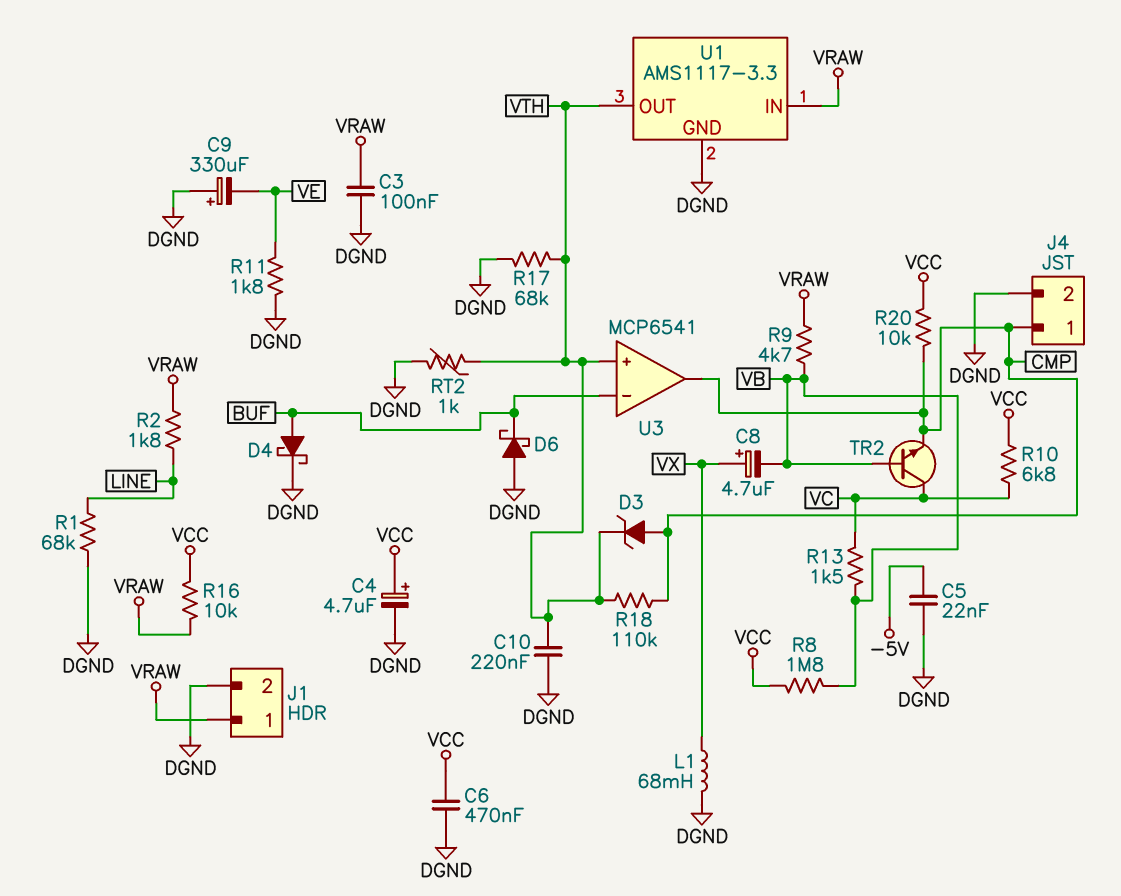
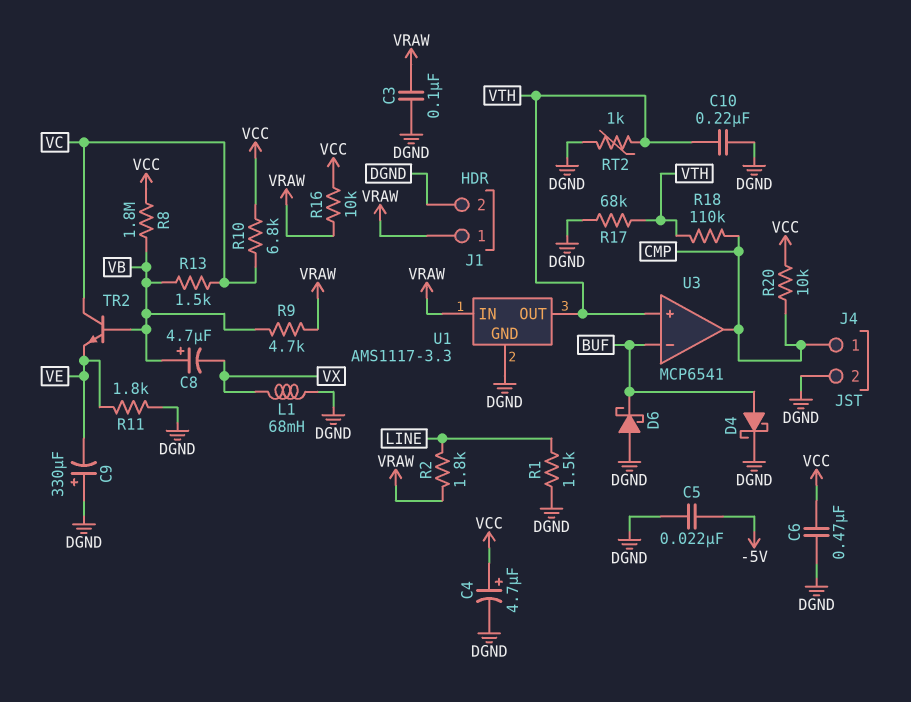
C8: 4.7uF (plus VX, minus VB) -> 4.7uF (plus VB, minus VX)
D3: zener (A CMP, K VTH) -> none
R1: 68k (DGND, LINE) -> 1.5k (DGND, LINE)
TR2: NPN (B VB, C VC, E CMP) -> NPN (B VB, C VC, E VE)

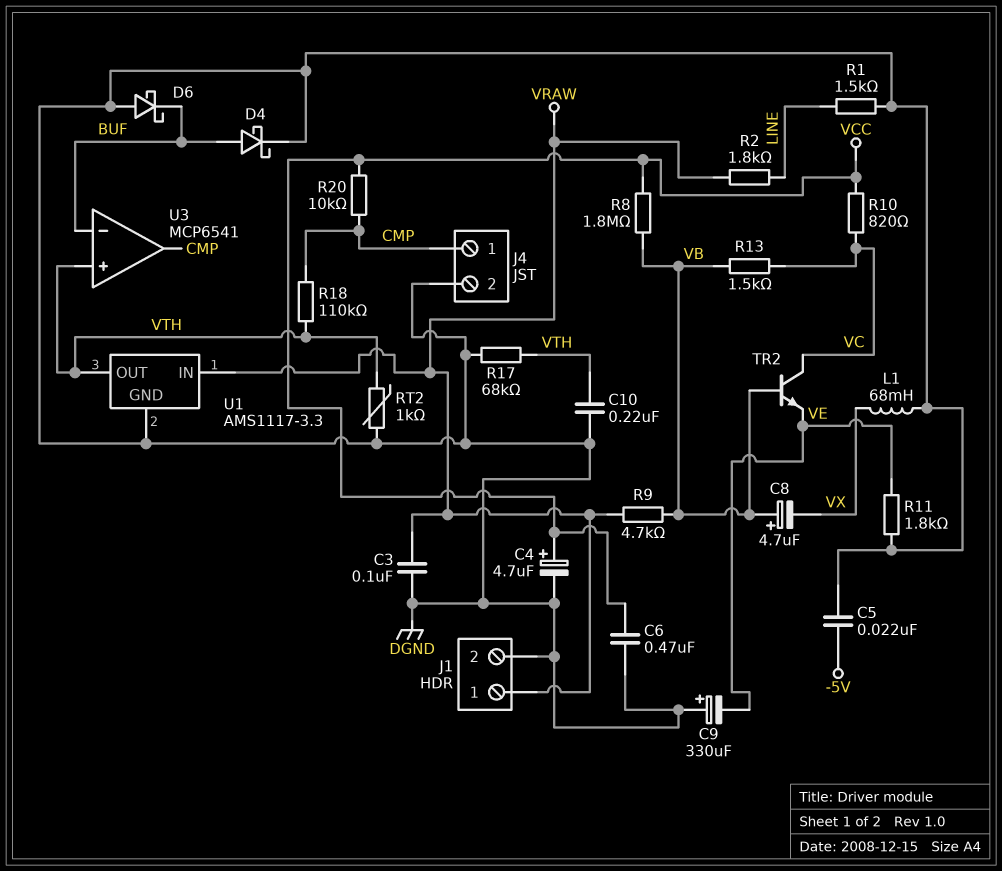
R10: 6.8k (VC, VCC) -> 820 (VC, VCC)
R16: 10k (VCC, VRAW) -> none

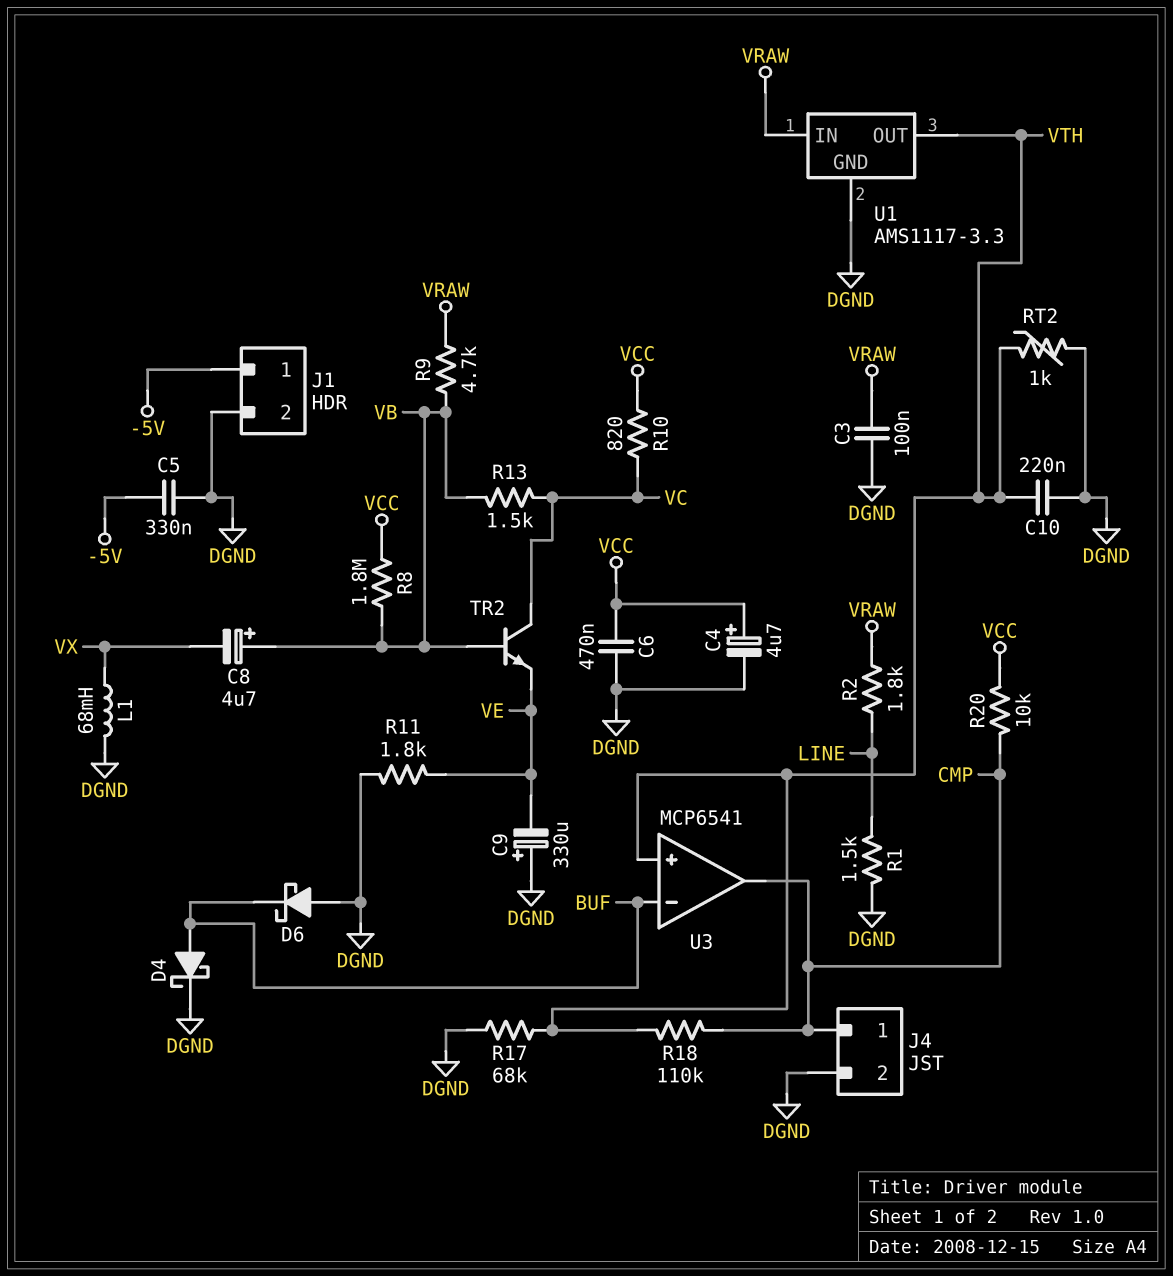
C5: 22nF (-5V, DGND) -> 330nF (-5V, DGND)
J1 pin 1: VRAW -> -5V

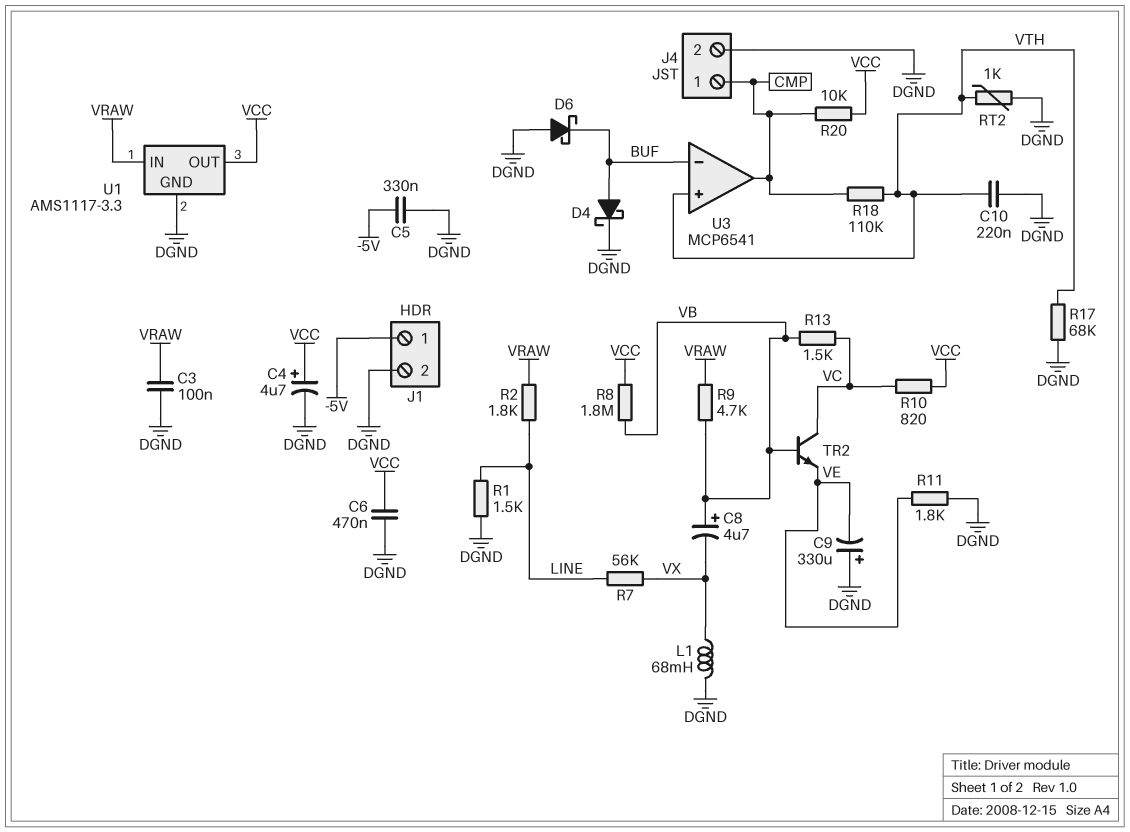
R7: none -> 56k (LINE, VX)
U1 pin OUT: VTH -> VCC

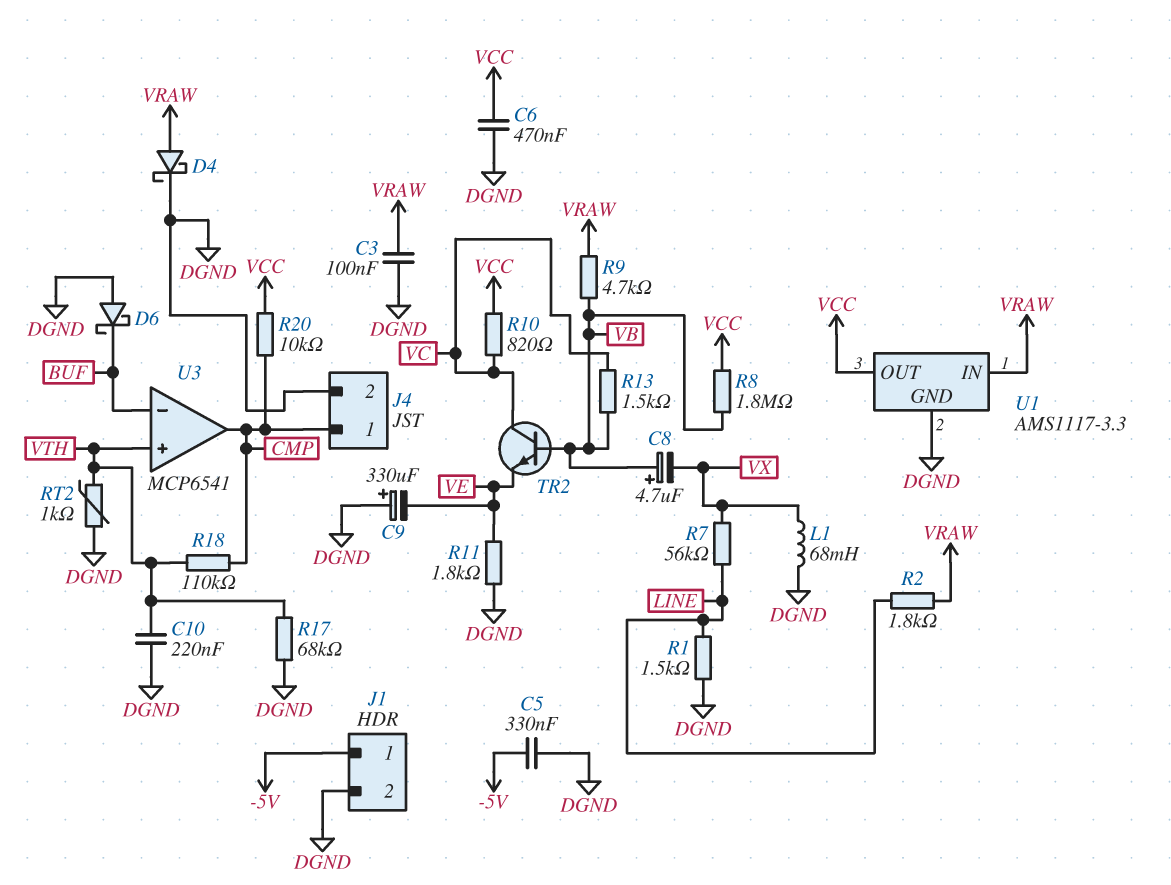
C4: 4.7uF (plus VCC, minus DGND) -> none
D4: schottky (A BUF, K DGND) -> schottky (A VRAW, K DGND)

